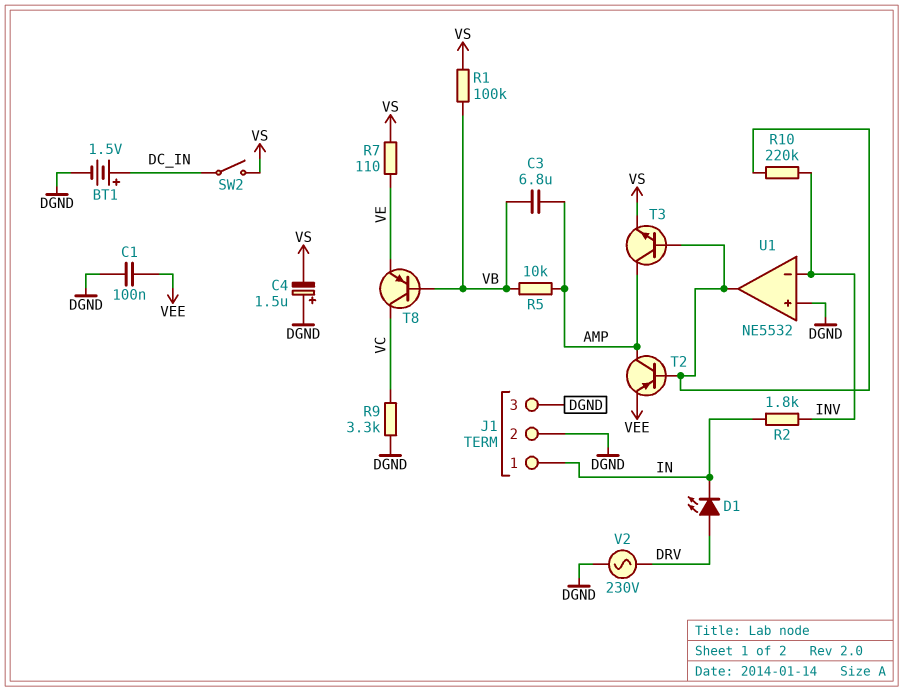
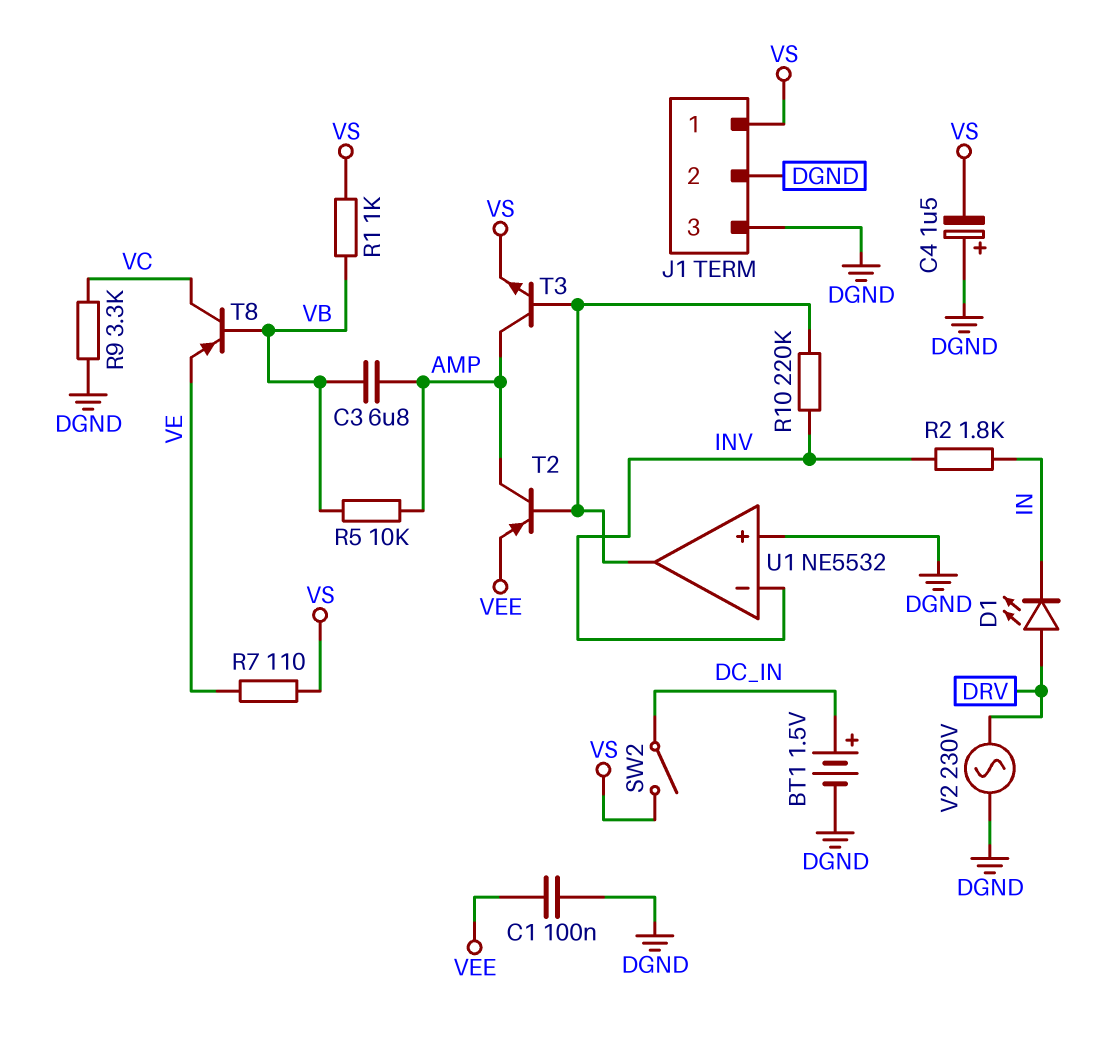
J1 pin 1: IN -> VS
R1: 100k (VB, VS) -> 1k (VB, VS)

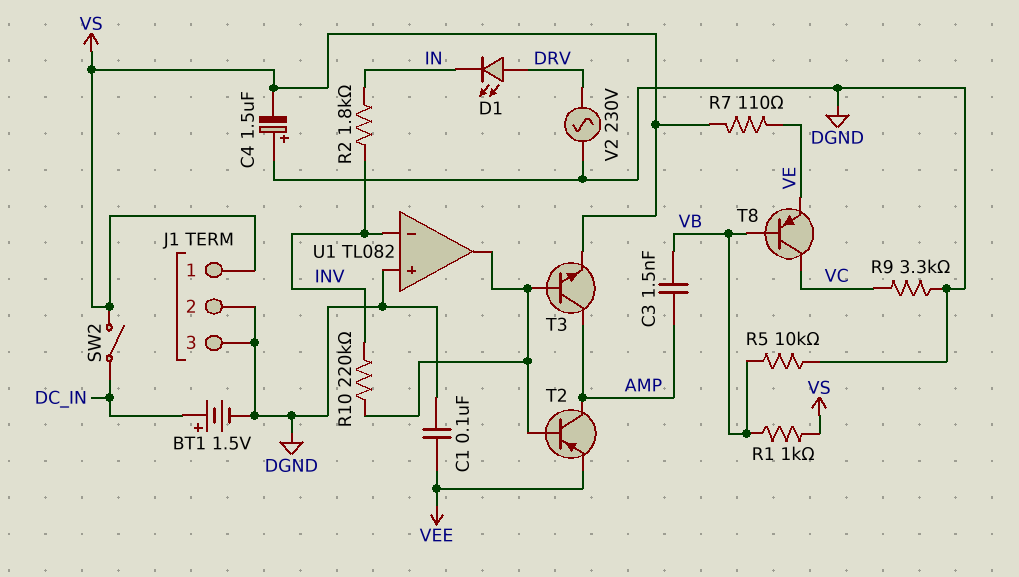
C3: 6.8uF (AMP, VB) -> 1.5nF (AMP, VB)
R5: 10k (AMP, VB) -> 10k (DGND, VB)
U1: NE5532 -> TL082

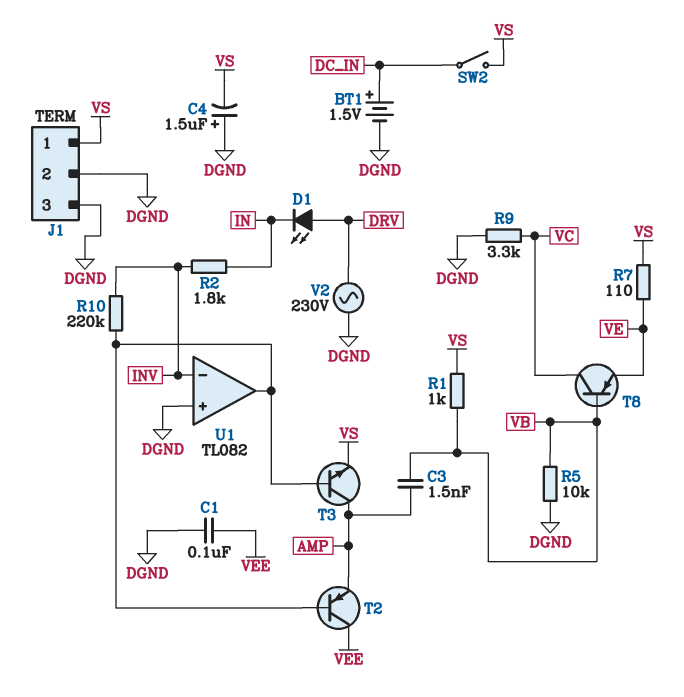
T2: PNP (B U1/out, C AMP, E VEE) -> PNP (B U1/out, C VEE, E AMP)

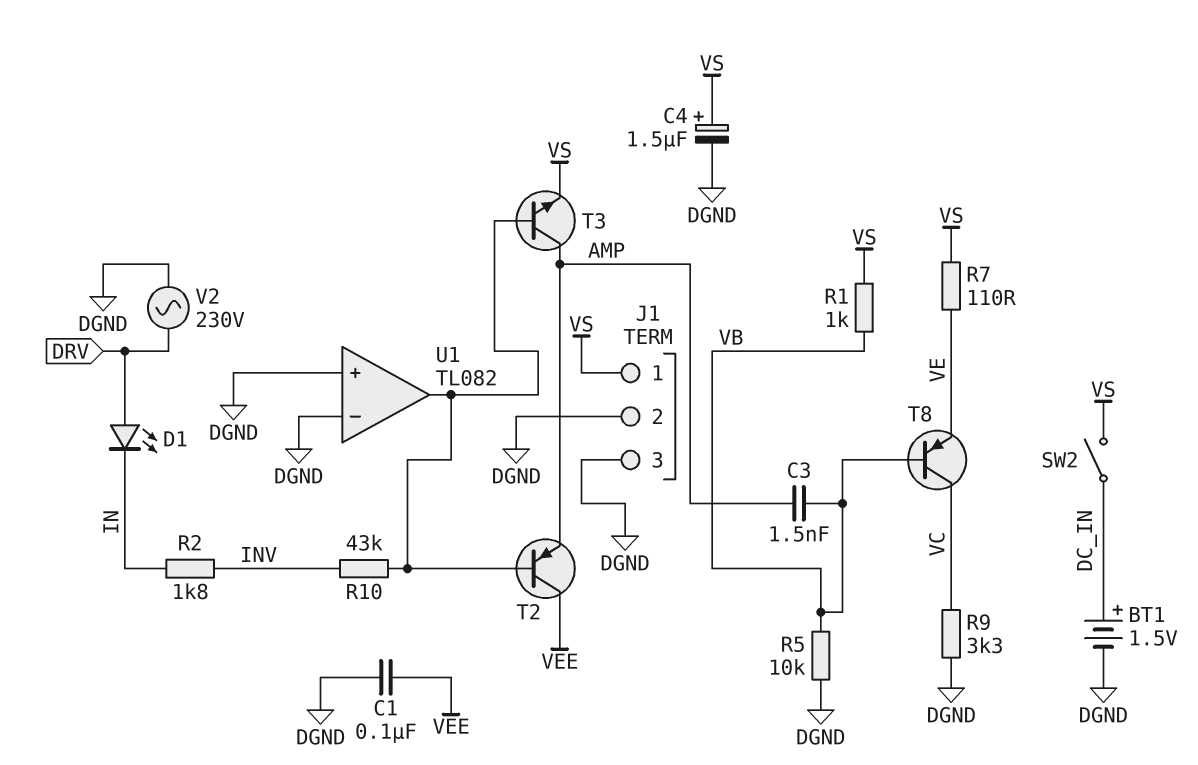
C4: 1.5uF (plus DGND, minus VS) -> 1.5uF (plus VS, minus DGND)
R10: 220k (INV, U1/out) -> 43k (INV, U1/out)
U1 pin in-: INV -> DGND

